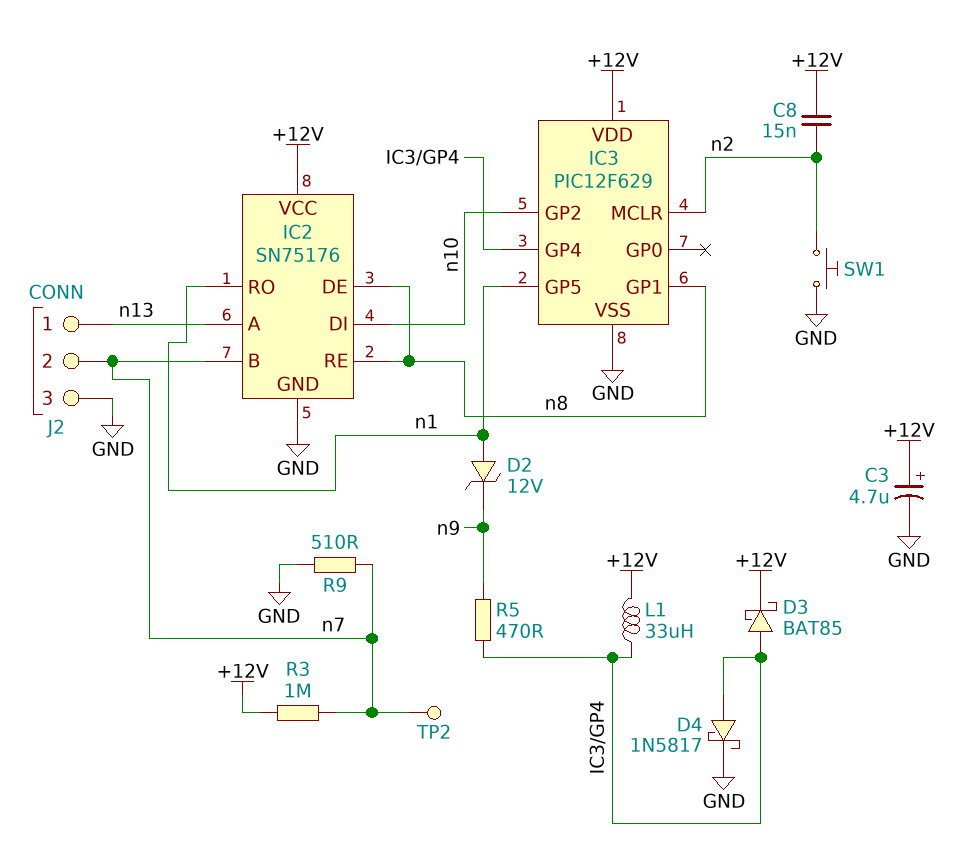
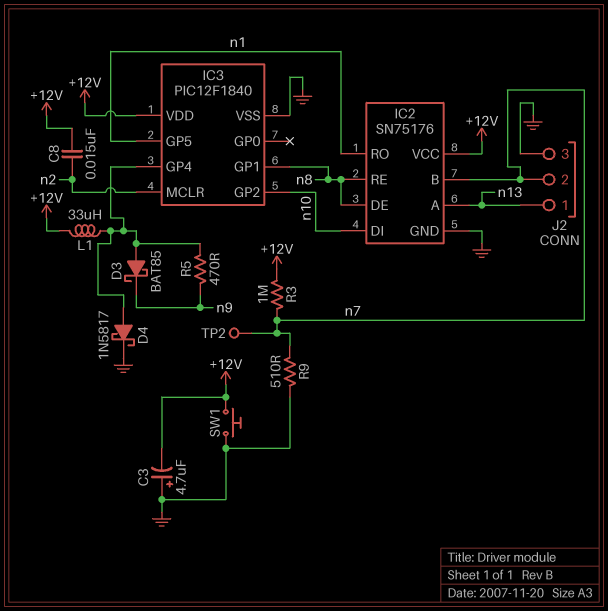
C3: 4.7uF (plus +12V, minus GND) -> 4.7uF (plus GND, minus +12V)
D2: zener 12V (A n1, K n9) -> none
D3: schottky BAT85 (A IC3/GP4, K +12V) -> schottky BAT85 (A IC3/GP4, K n9)
IC3: PIC12F629 -> PIC12F1840
SW1: button (GND, n2) -> button (+12V, GND)

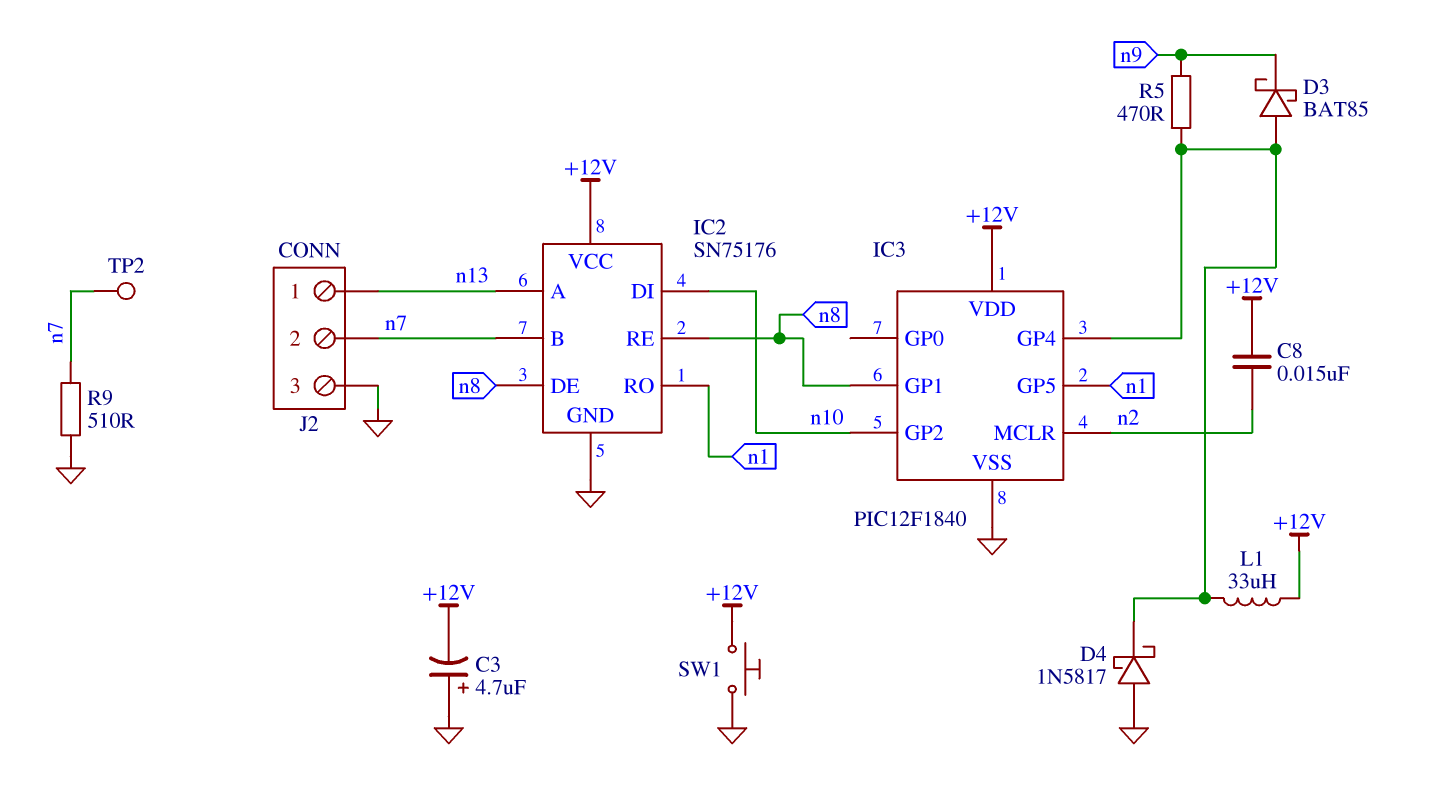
D4: schottky 1N5817 (A IC3/GP4, K GND) -> schottky 1N5817 (A GND, K IC3/GP4)
R3: 1M (+12V, n7) -> none

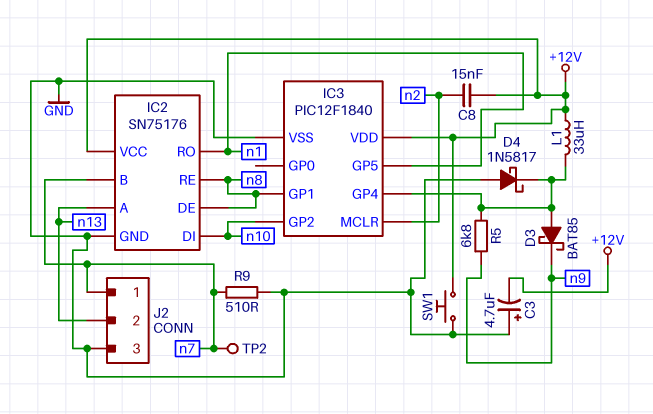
J2 pin 1: n13 -> n7
J2 pin 2: n7 -> n13
R5: 470 (IC3/GP4, n9) -> 6.8k (IC3/GP4, n9)

